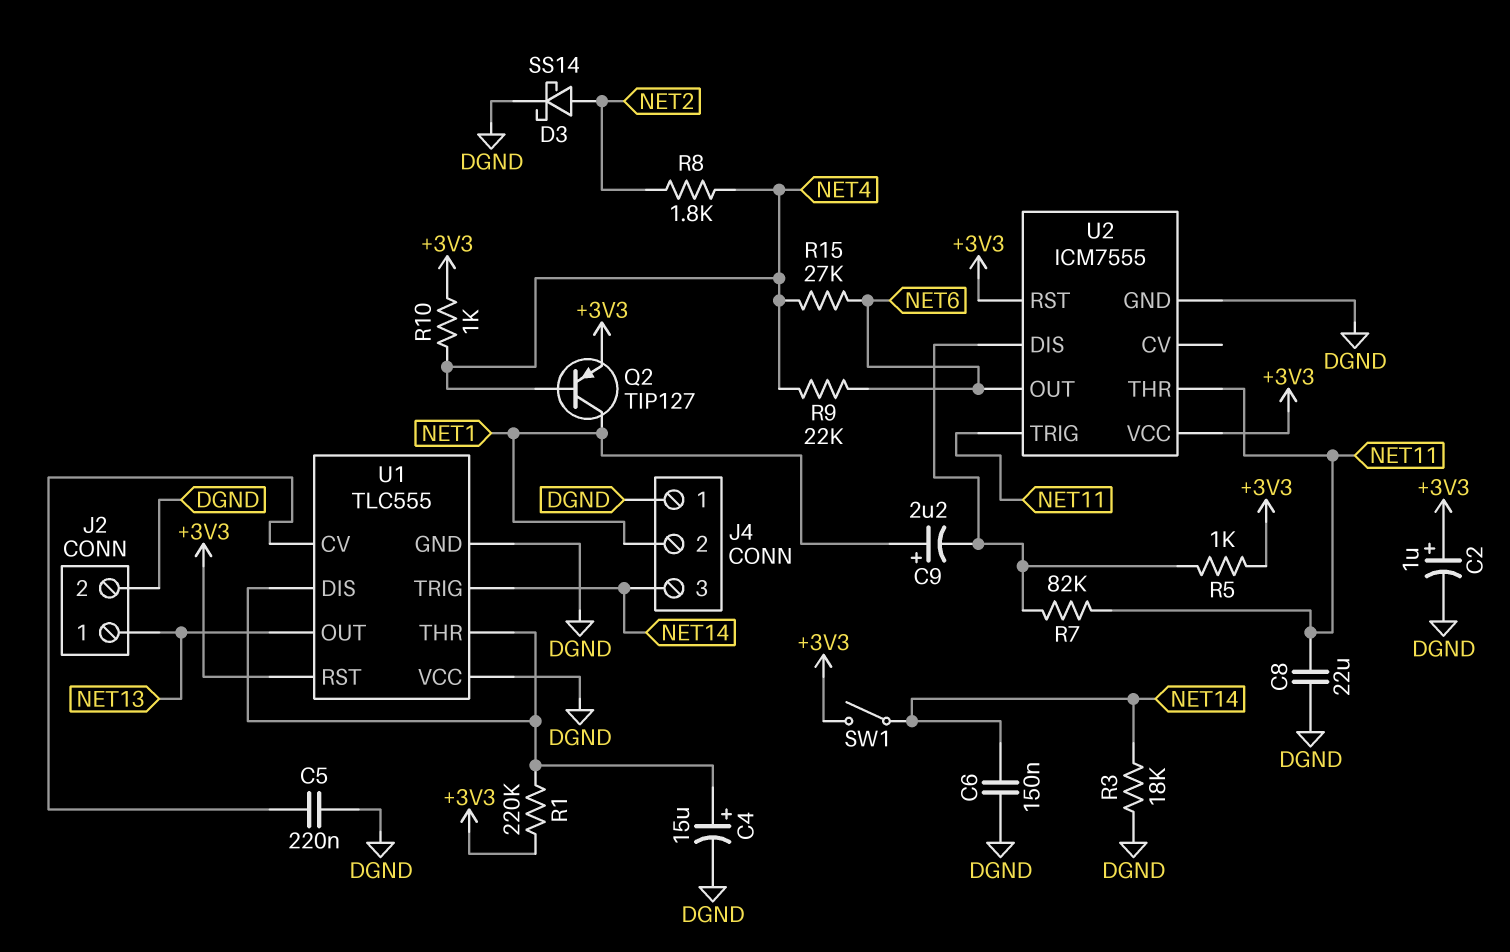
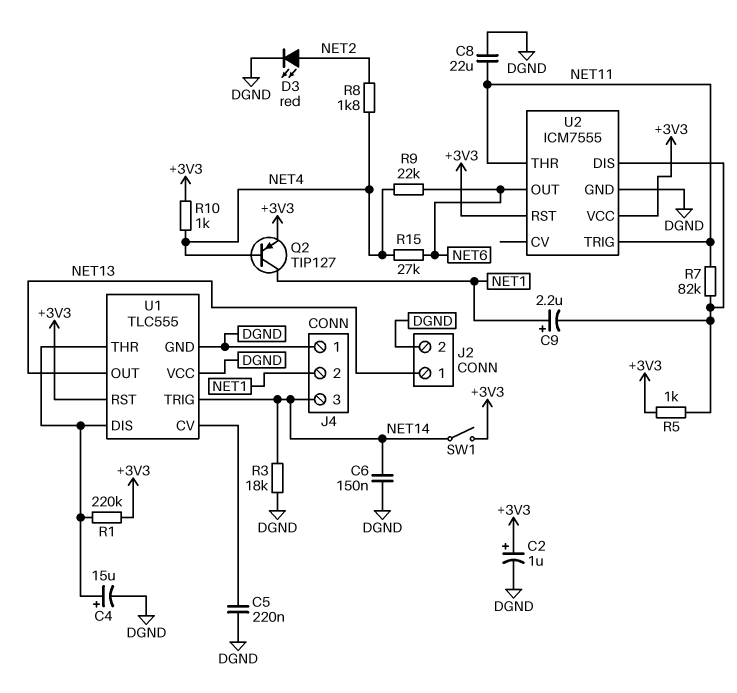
D3: schottky SS14 (A NET2, K DGND) -> LED red (A NET2, K DGND)

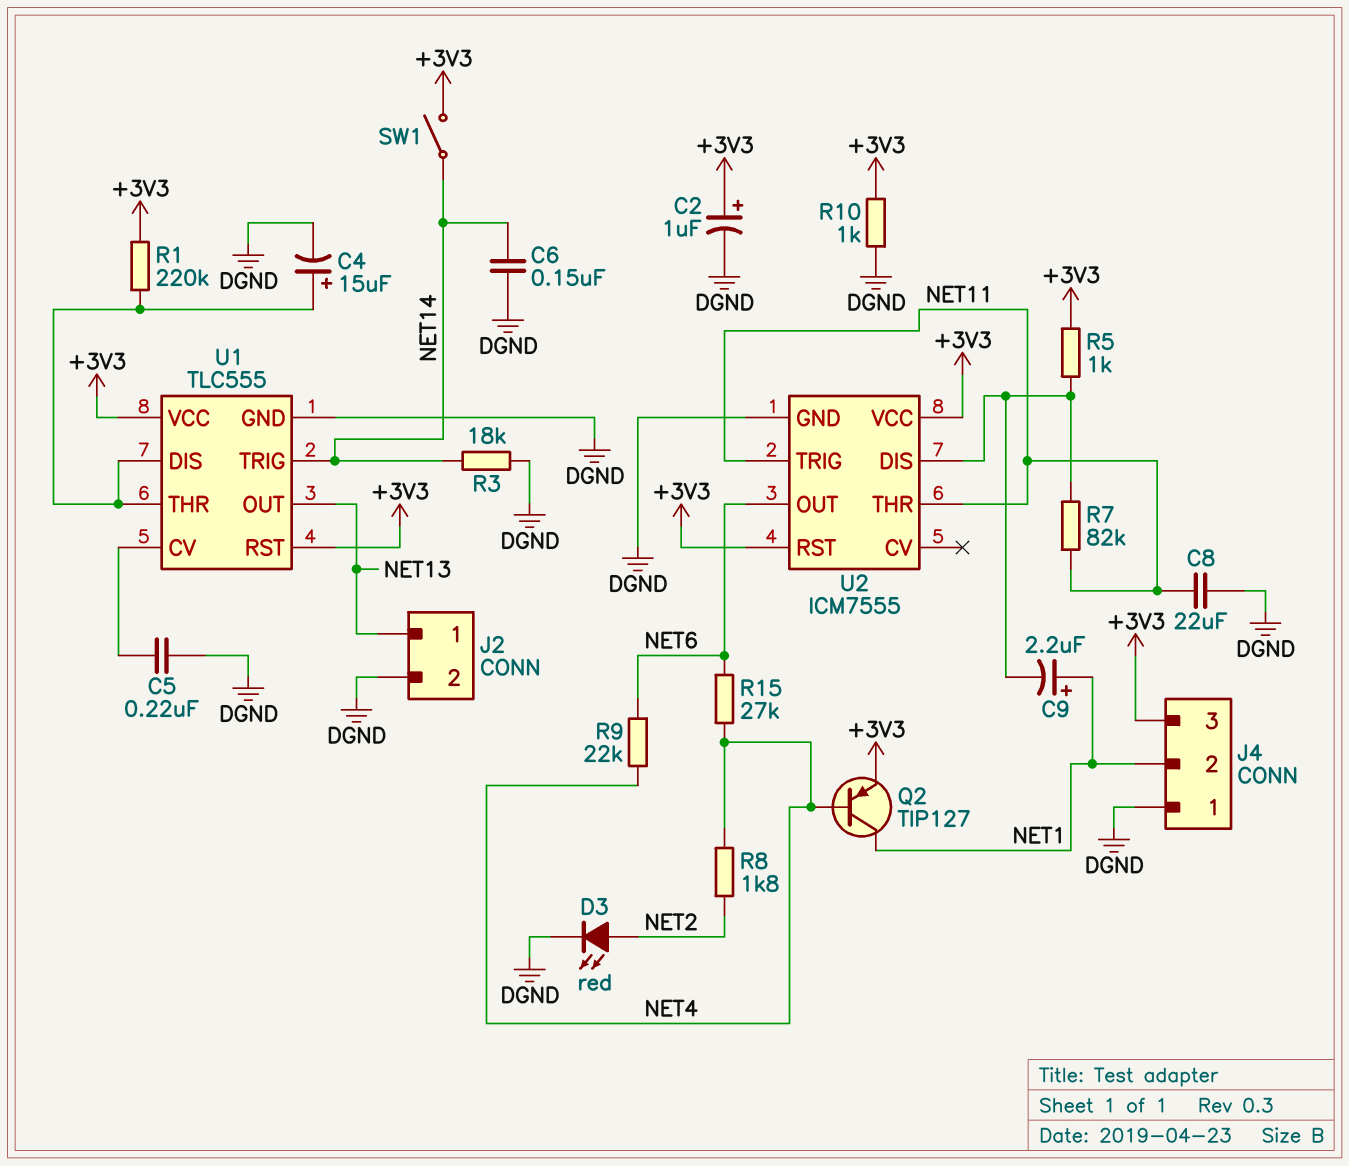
J4 pin 3: NET14 -> +3V3
R10: 1k (+3V3, NET4) -> 1k (+3V3, DGND)
U1 pin VCC: DGND -> +3V3

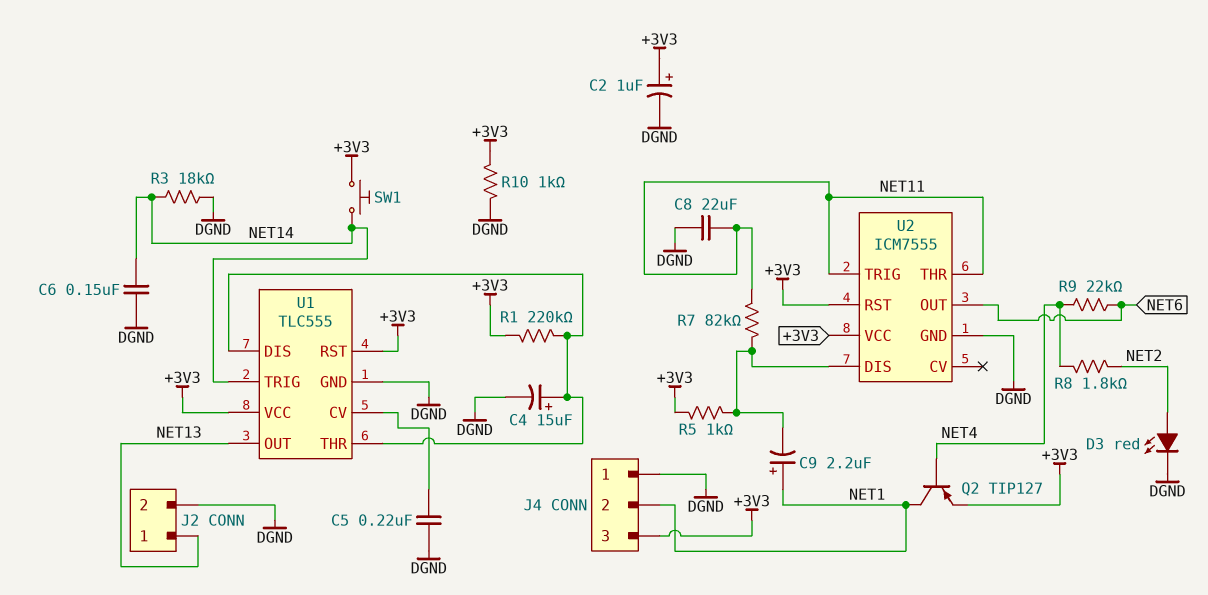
R15: 27k (NET4, NET6) -> none
SW1: switch (+3V3, NET14) -> button (+3V3, NET14)

